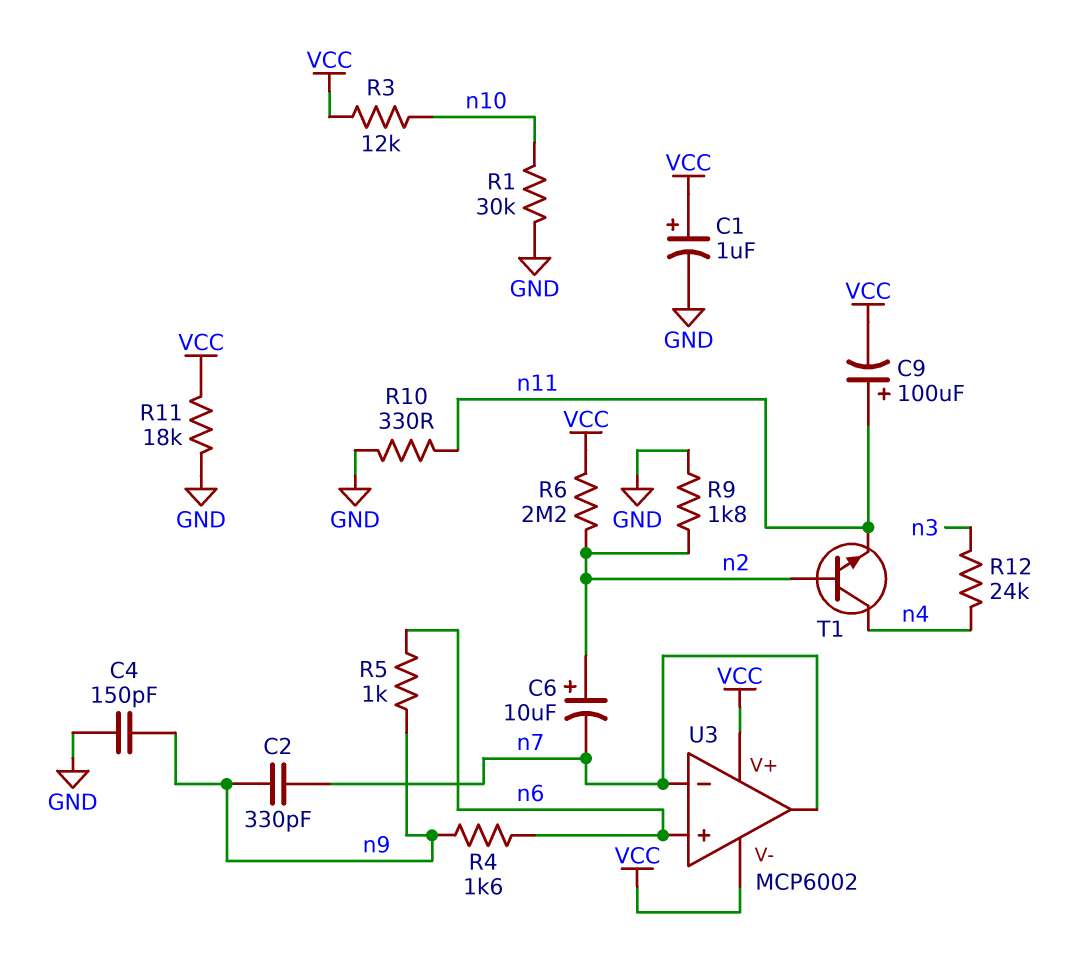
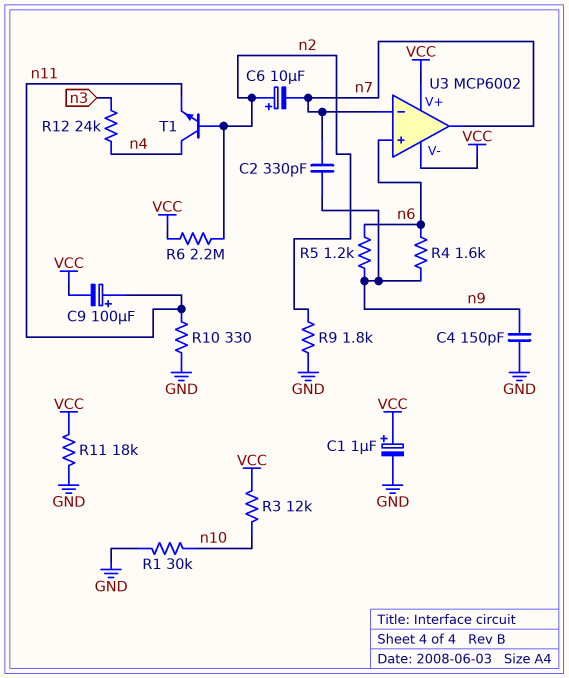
R5: 1k (n6, n9) -> 1.2k (n6, n9)

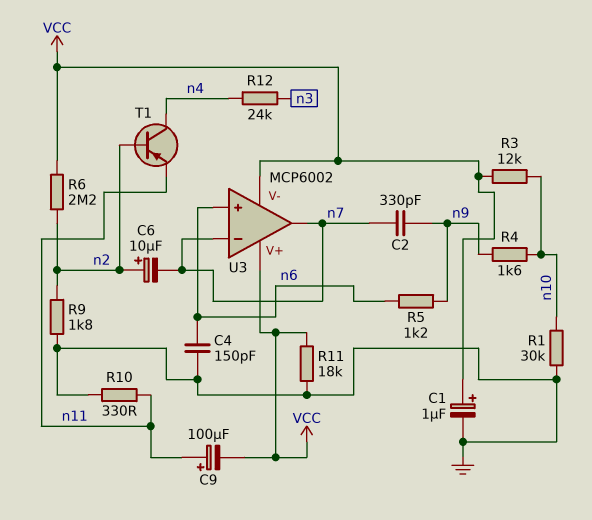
C4: 150pF (GND, n9) -> 150pF (GND, n6)
R4: 1.6k (n6, n9) -> 1.6k (n9, n10)
T1: NPN (B n2, C n4, E n11) -> PNP (B n2, C n4, E n11)

